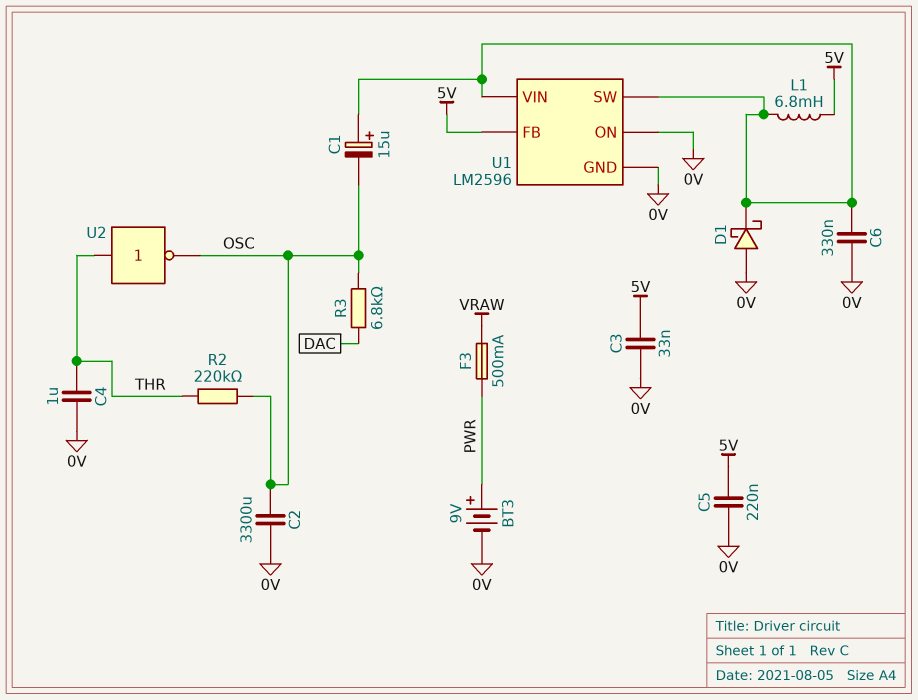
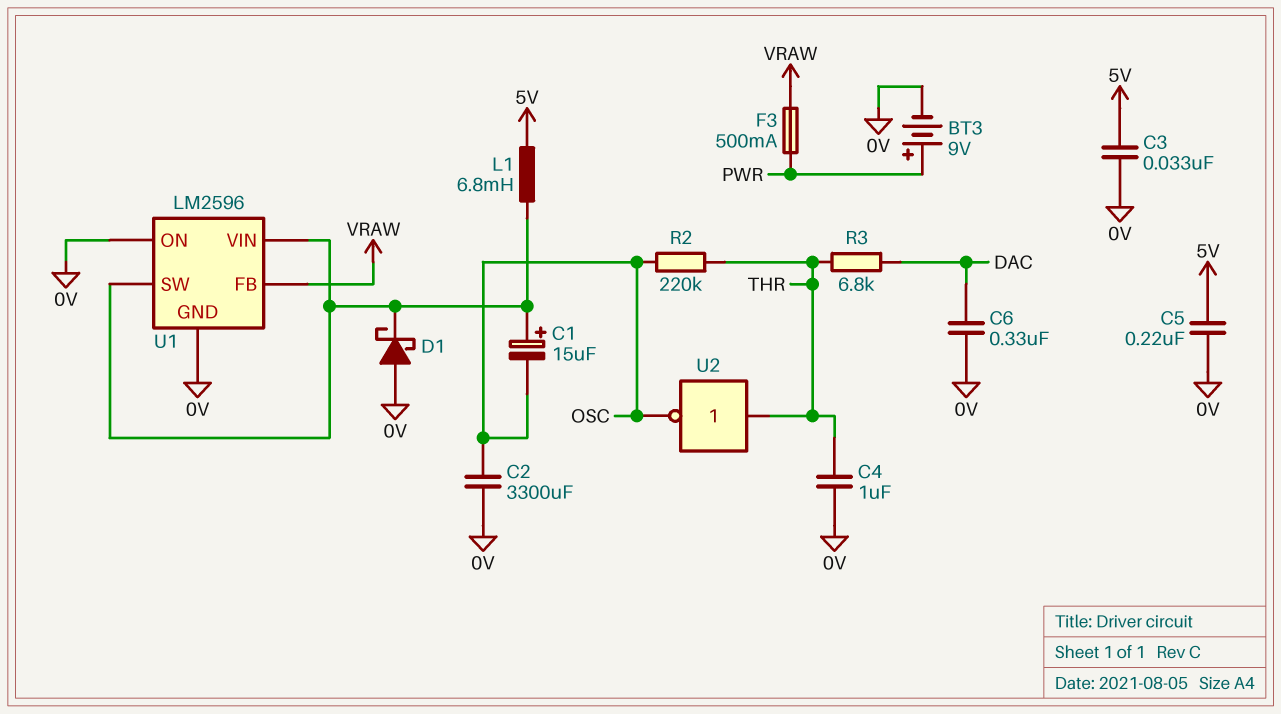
C6: 330nF (0V, U1/SW) -> 330nF (0V, DAC)
R3: 6.8k (DAC, OSC) -> 6.8k (DAC, THR)
U1 pin FB: 5V -> VRAW

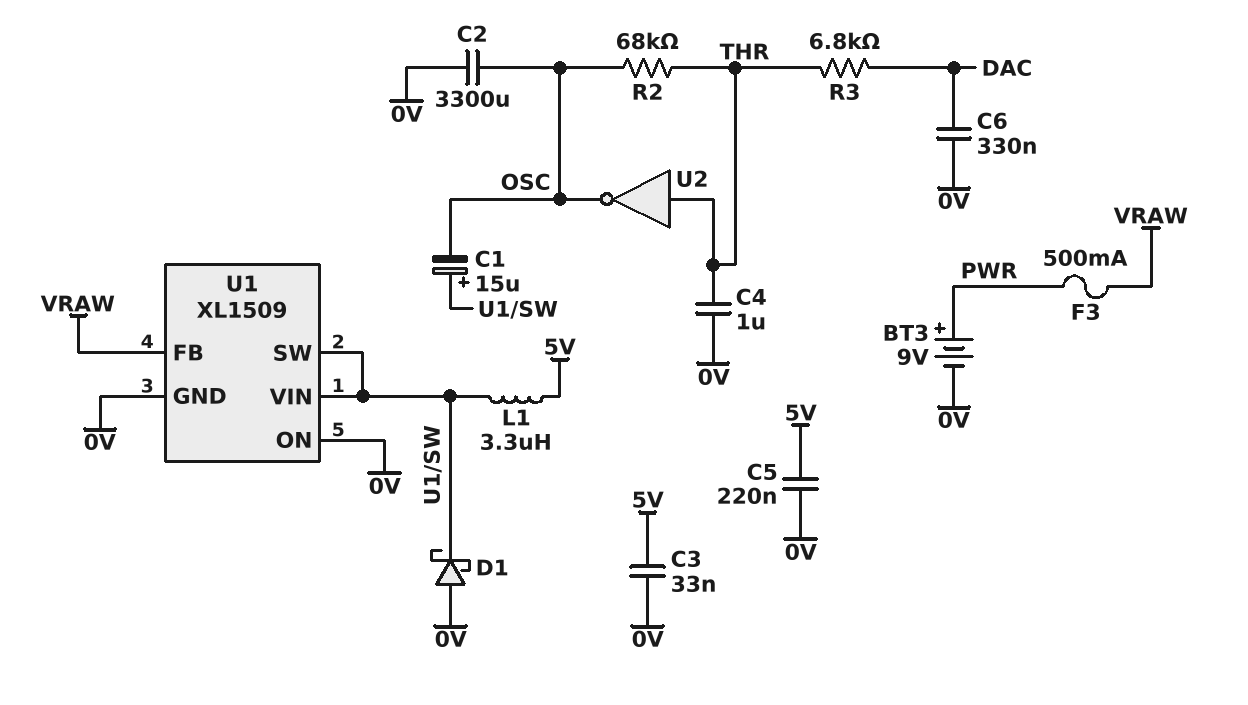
L1: 6.8mH (5V, U1/SW) -> 3.3uH (5V, U1/SW)
R2: 220k (OSC, THR) -> 68k (OSC, THR)
U1: LM2596 -> XL1509

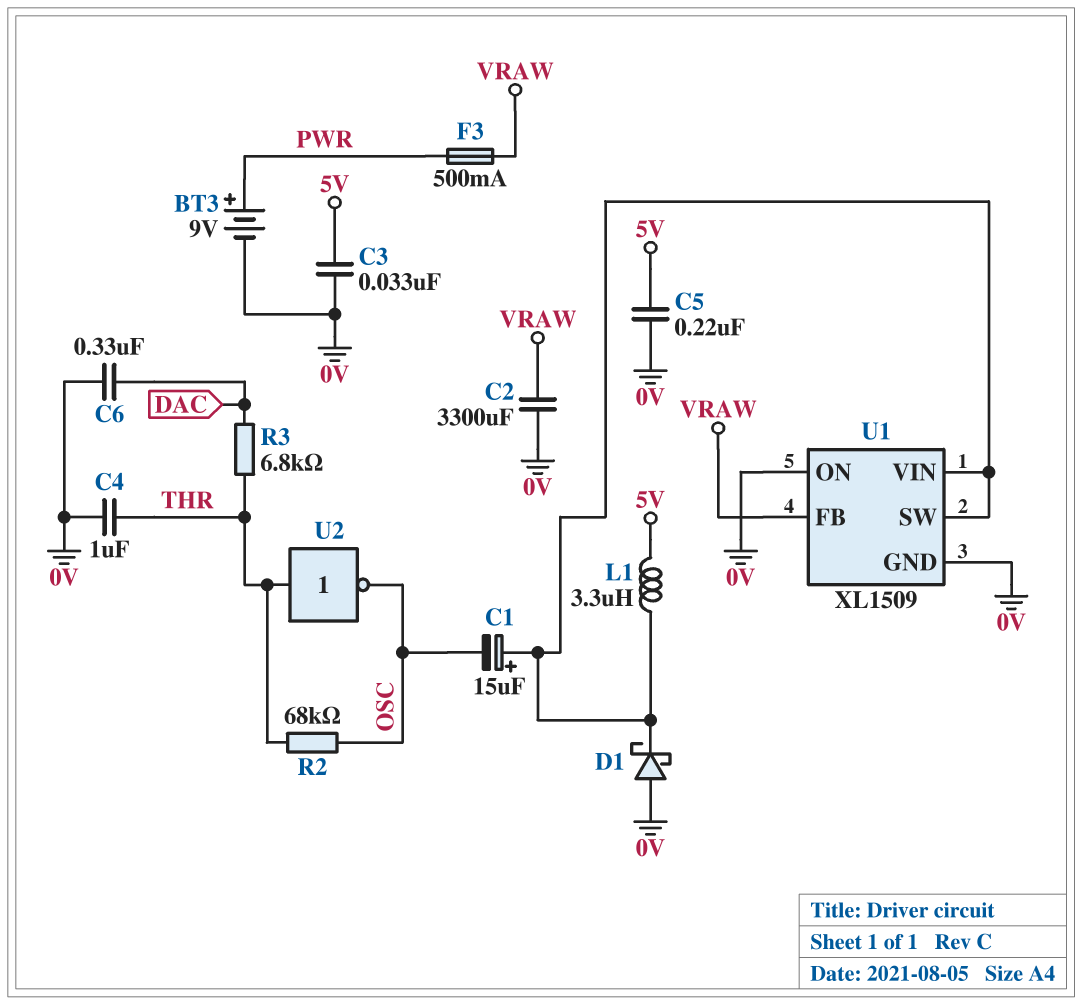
C2: 3300uF (0V, OSC) -> 3300uF (0V, VRAW)

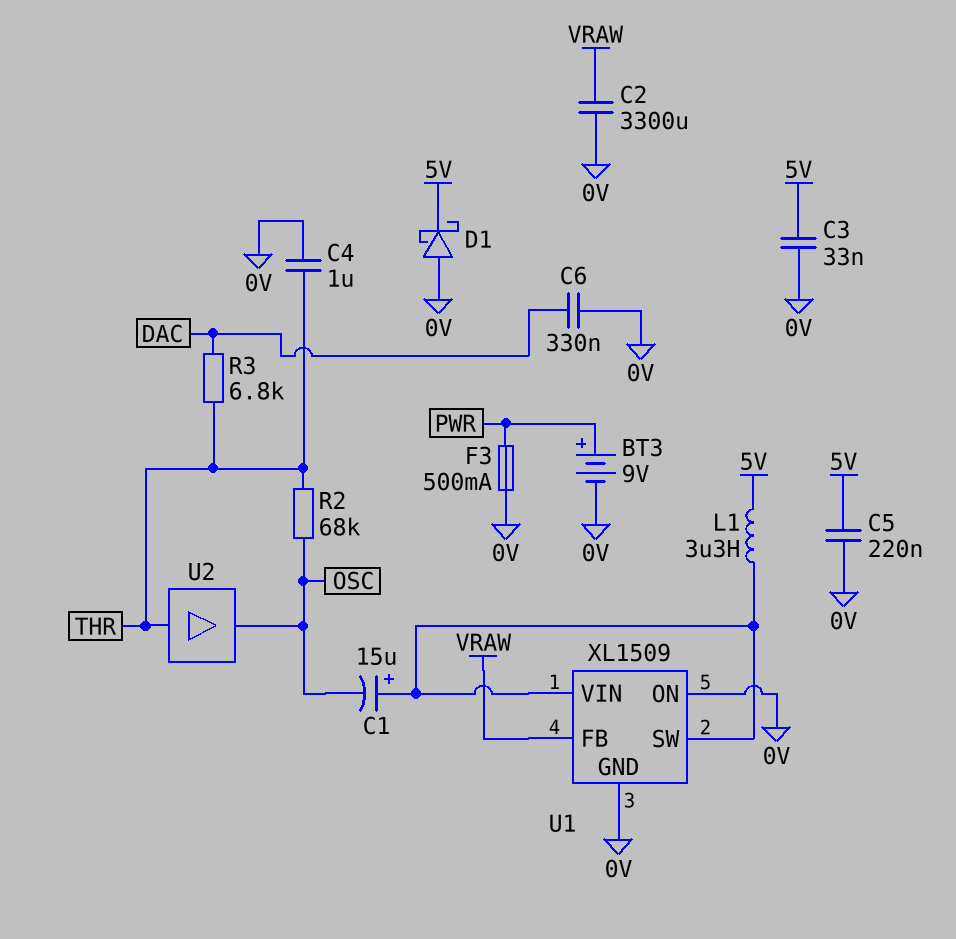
D1: schottky (A 0V, K U1/SW) -> schottky (A 0V, K 5V)
F3: 500mA (PWR, VRAW) -> 500mA (0V, PWR)
U2: NOT (in THR, out OSC) -> buffer (in THR, out OSC)

